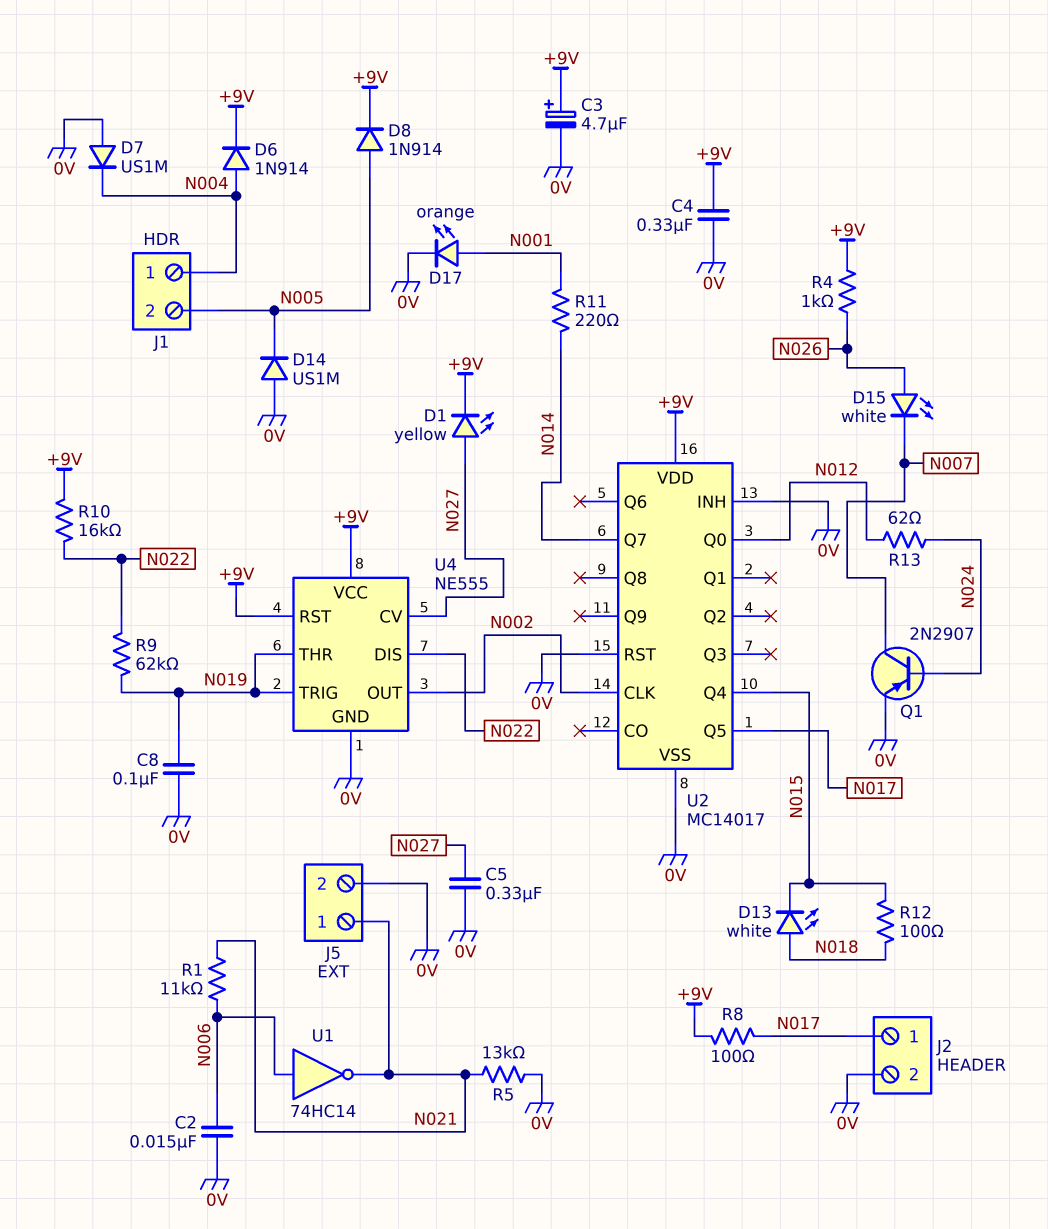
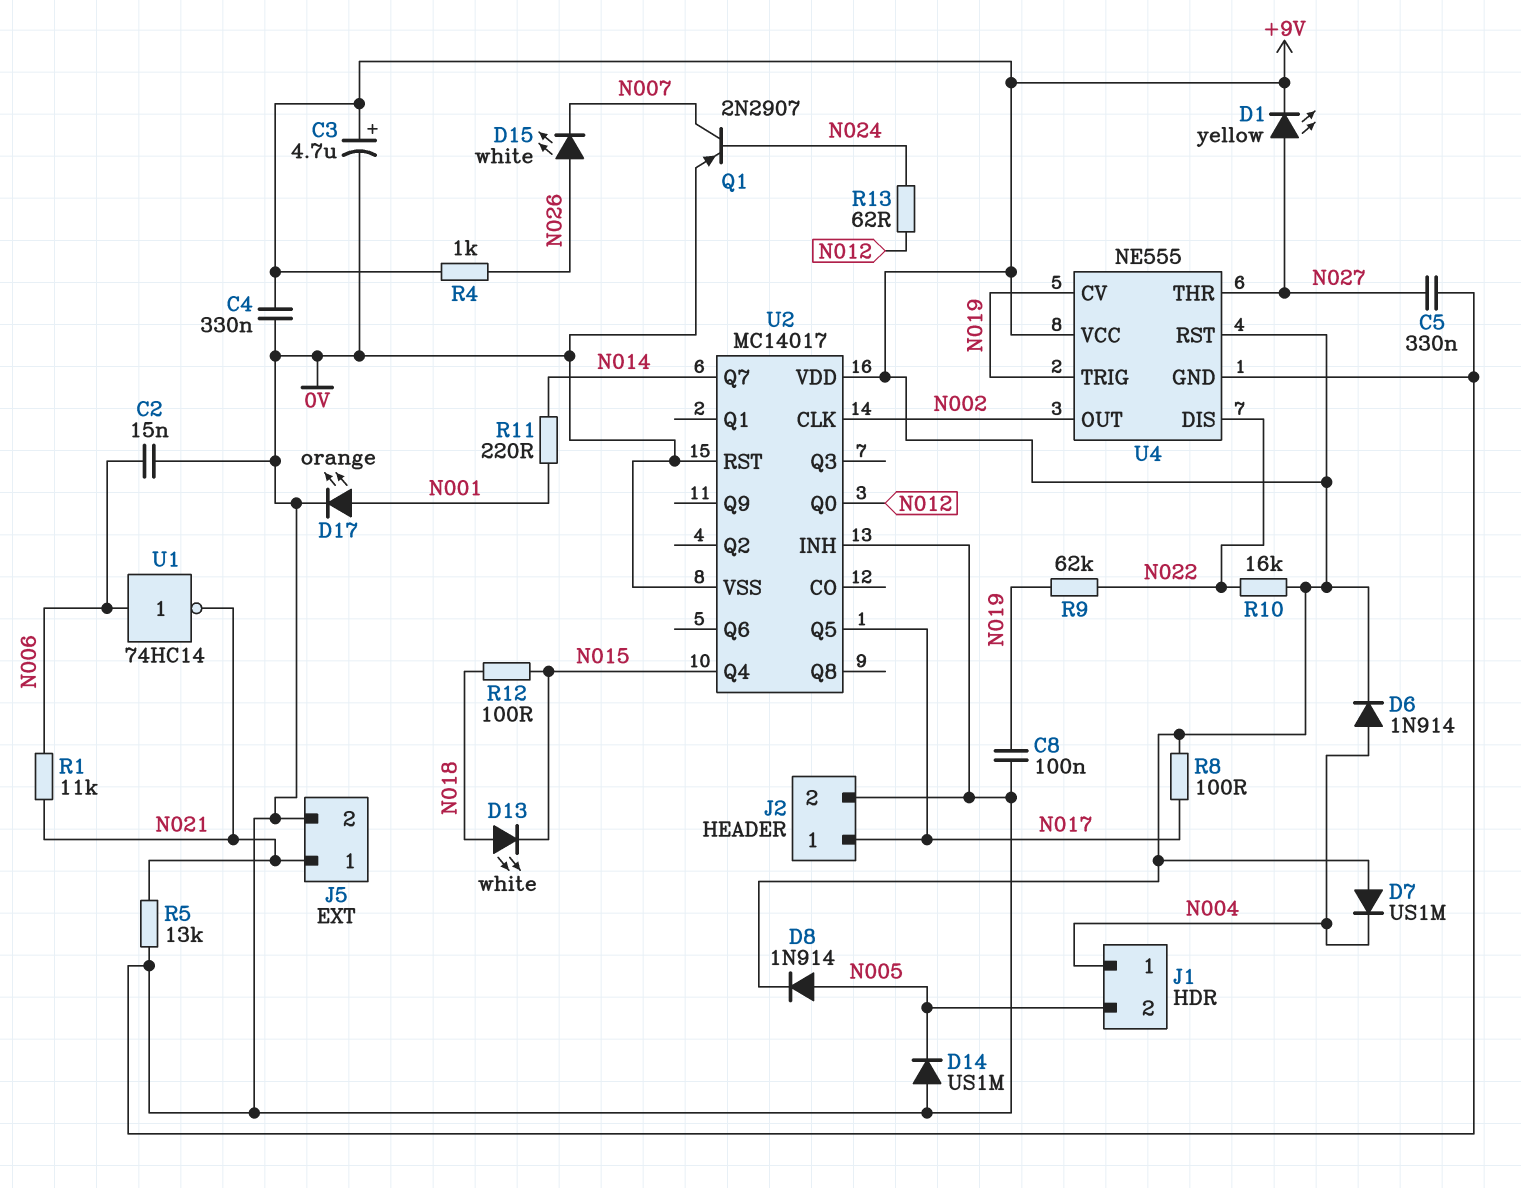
D7: diode US1M (A 0V, K N004) -> diode US1M (A +9V, K N004)
U4 pin CV: N027 -> N019
U4 pin THR: N019 -> N027

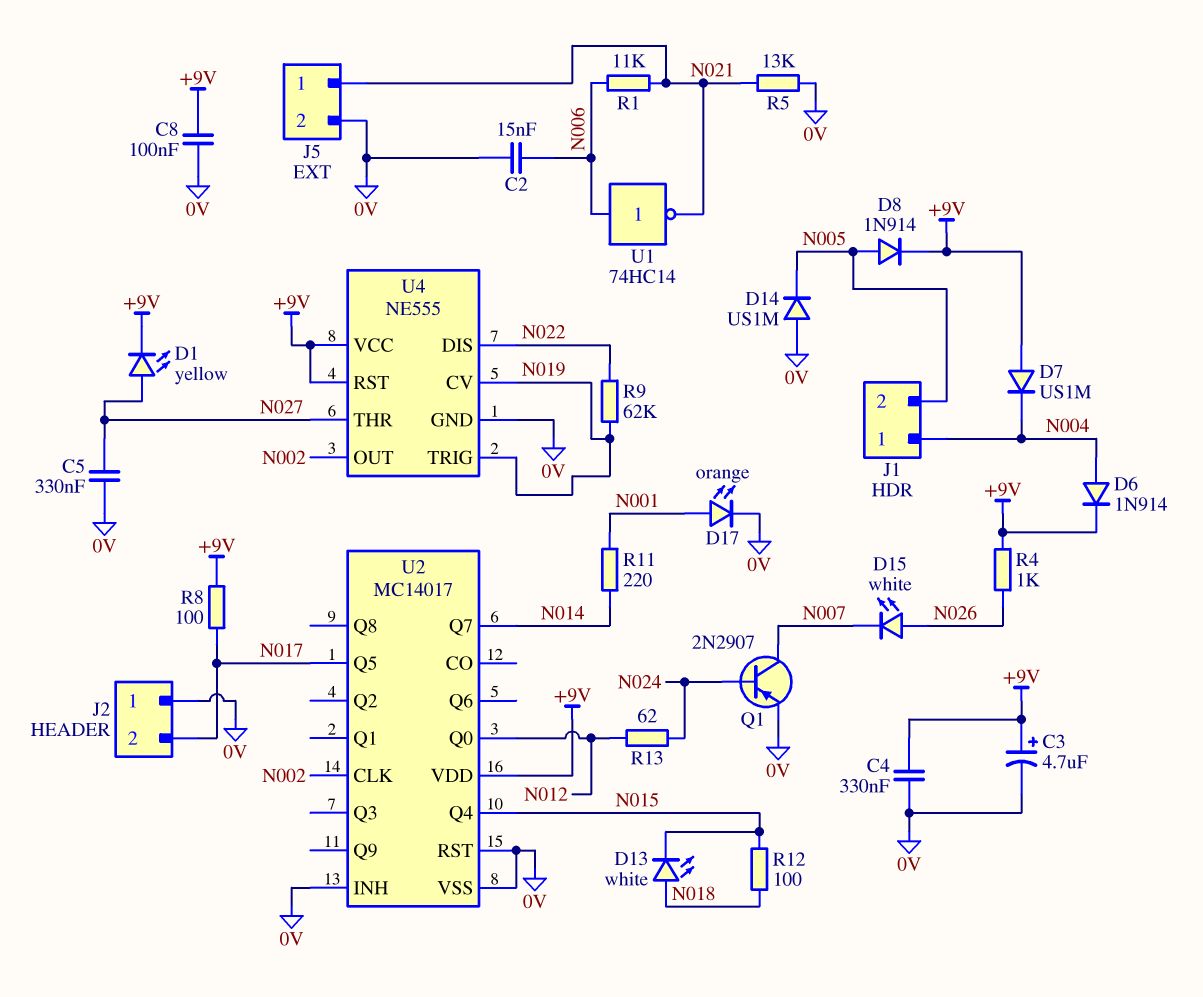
C8: 100nF (0V, N019) -> 100nF (+9V, 0V)
J2 pin 1: N017 -> 0V
J2 pin 2: 0V -> N017
R10: 16k (+9V, N022) -> none

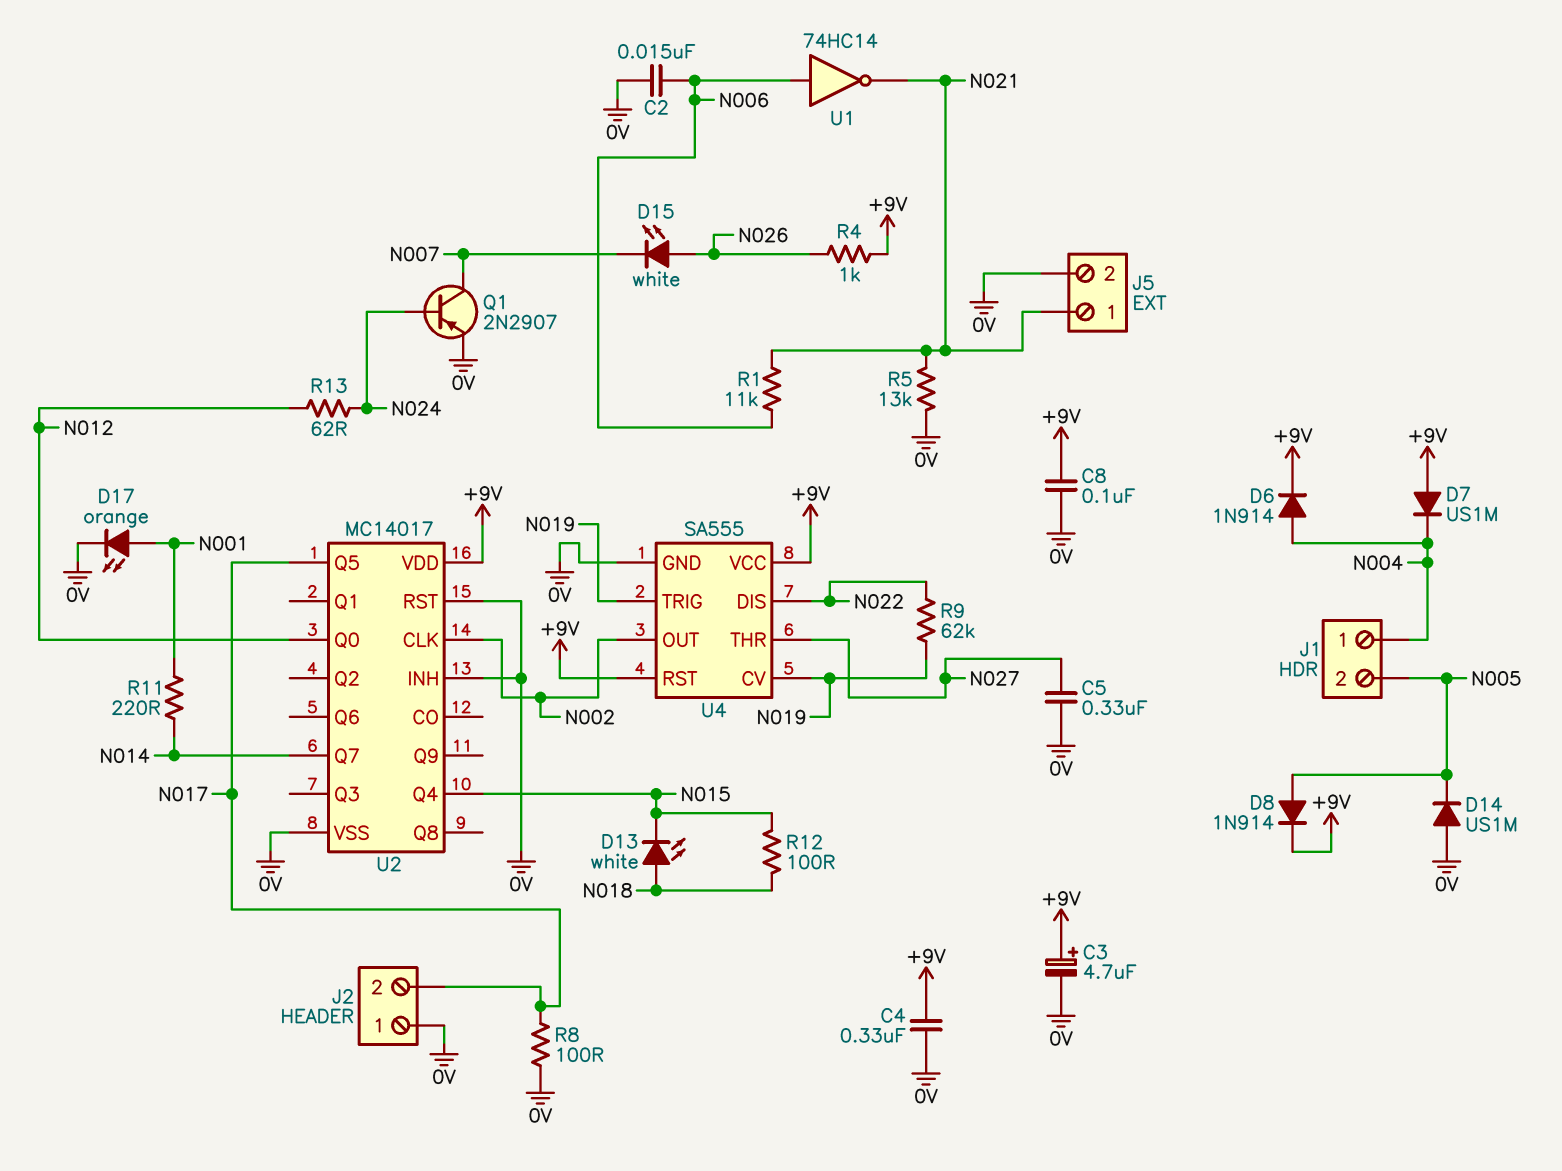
D1: LED yellow (A N027, K +9V) -> none
R8: 100 (+9V, N017) -> 100 (0V, N017)
U4: NE555 -> SA555

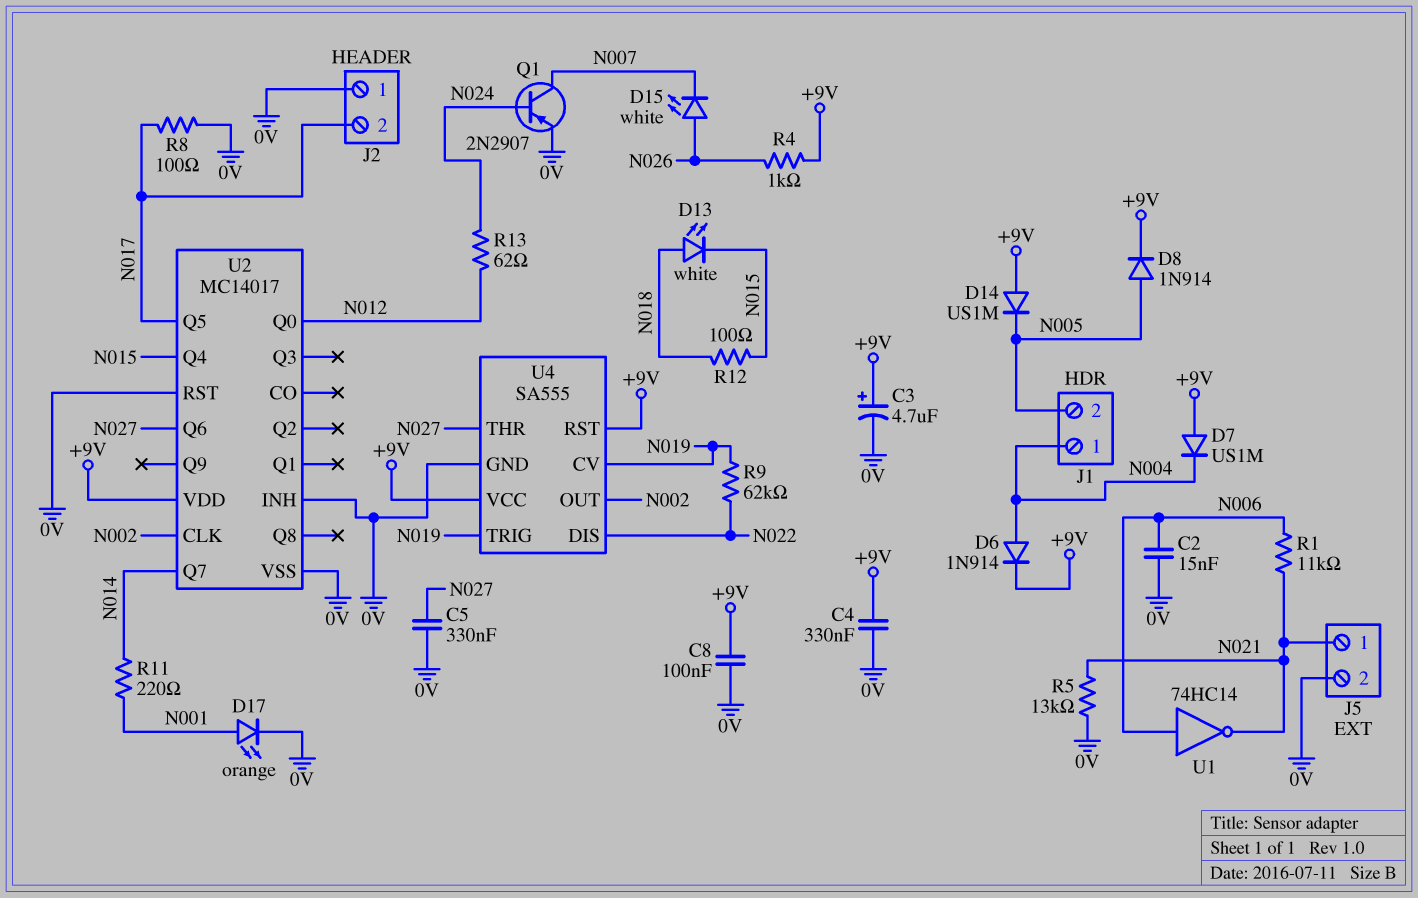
D14: diode US1M (A 0V, K N005) -> diode US1M (A +9V, K N005)
U2 pin Q6: none -> N027

